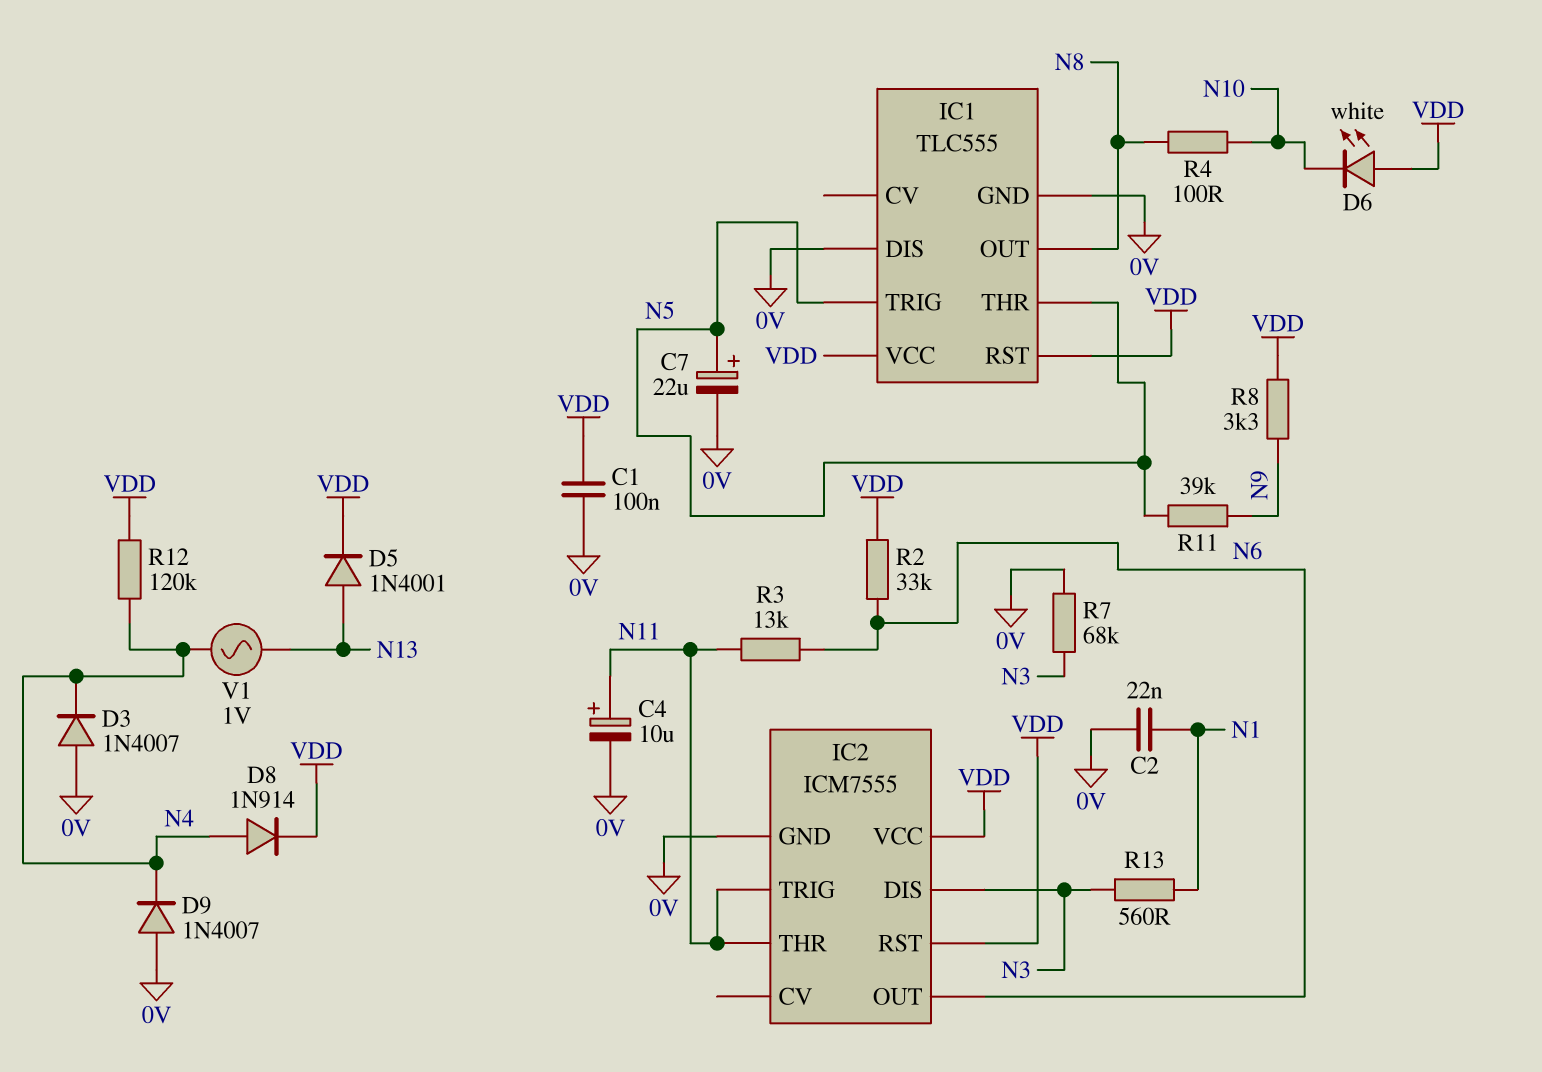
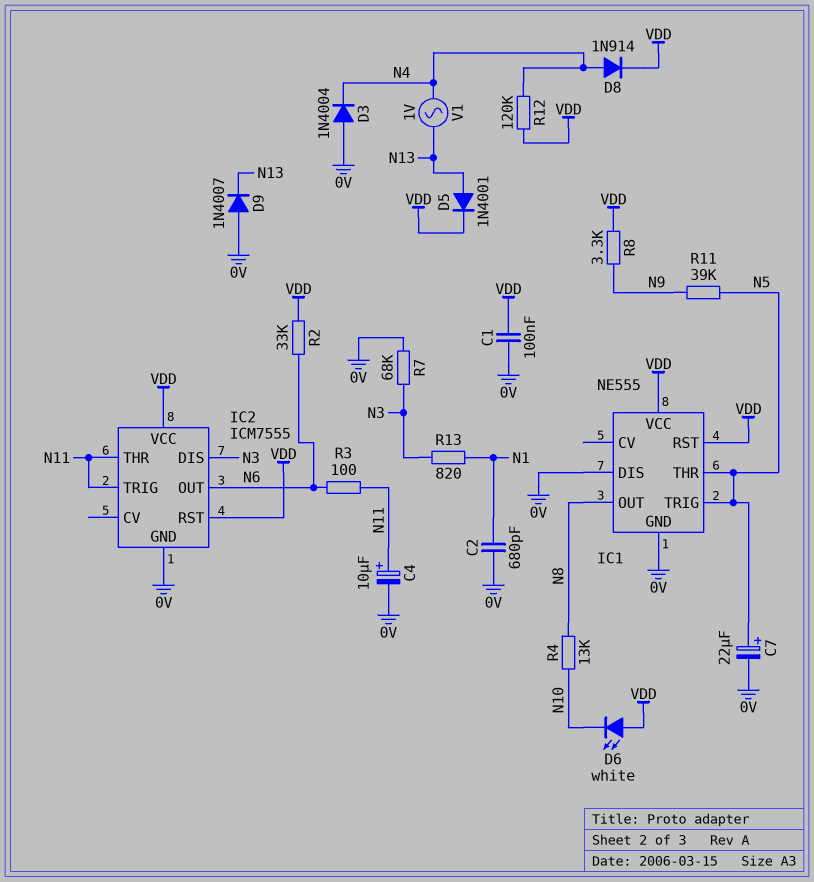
C2: 22nF (0V, N1) -> 680pF (0V, N1)
D3: diode 1N4007 (A 0V, K N4) -> diode 1N4004 (A 0V, K N4)
D9: diode 1N4007 (A 0V, K N4) -> diode 1N4007 (A 0V, K N13)
IC1: TLC555 -> NE555
R3: 13k (N6, N11) -> 100 (N6, N11)
R4: 100 (N8, N10) -> 13k (N8, N10)
R13: 560 (N1, N3) -> 820 (N1, N3)

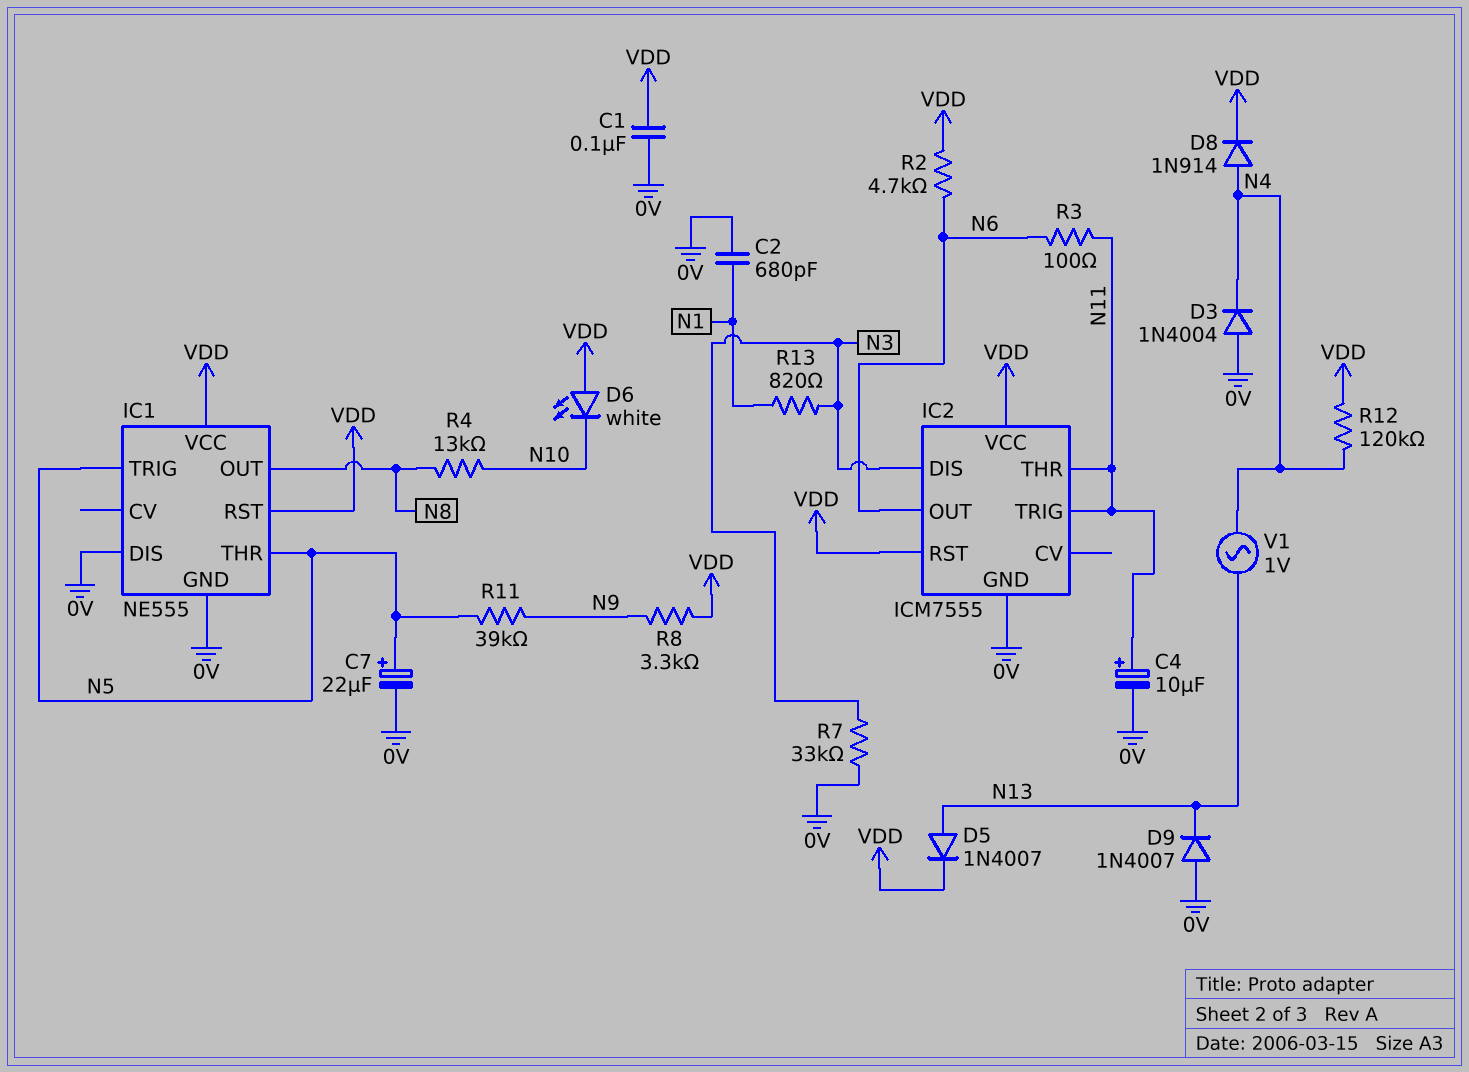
D5: diode 1N4001 (A N13, K VDD) -> diode 1N4007 (A N13, K VDD)
R2: 33k (N6, VDD) -> 4.7k (N6, VDD)
R7: 68k (0V, N3) -> 33k (0V, N3)

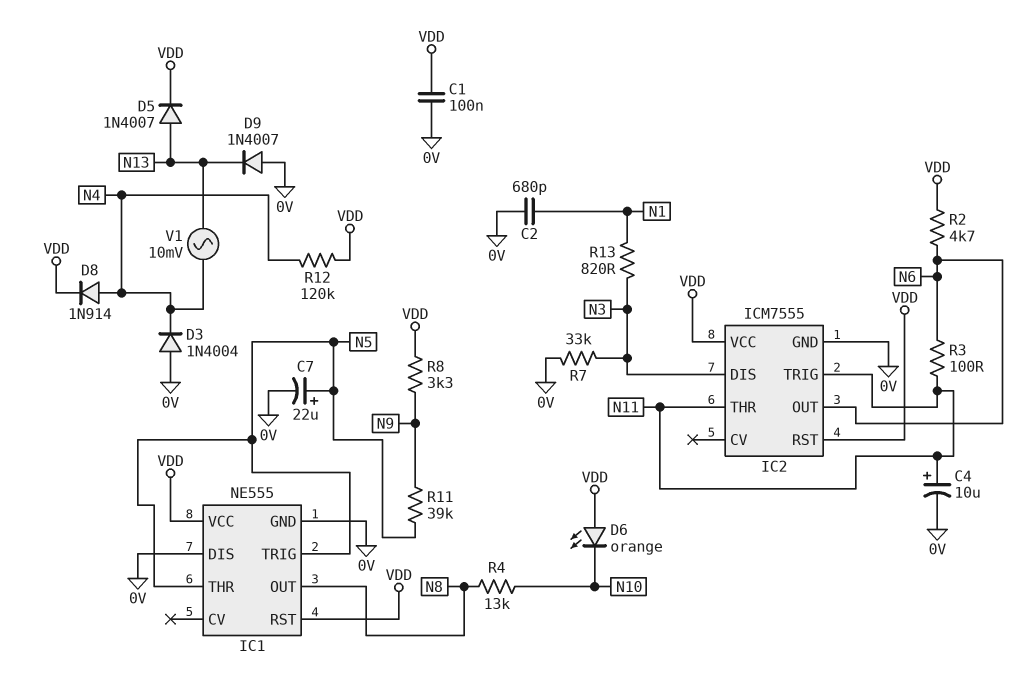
D6: LED white (A VDD, K N10) -> LED orange (A VDD, K N10)
V1: AC 1V (N4, N13) -> AC 10mV (N4, N13)

